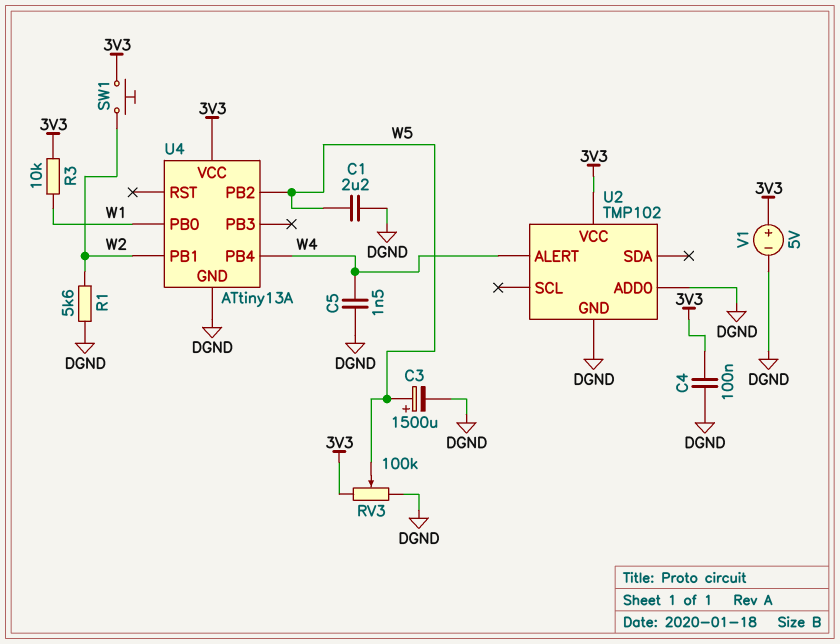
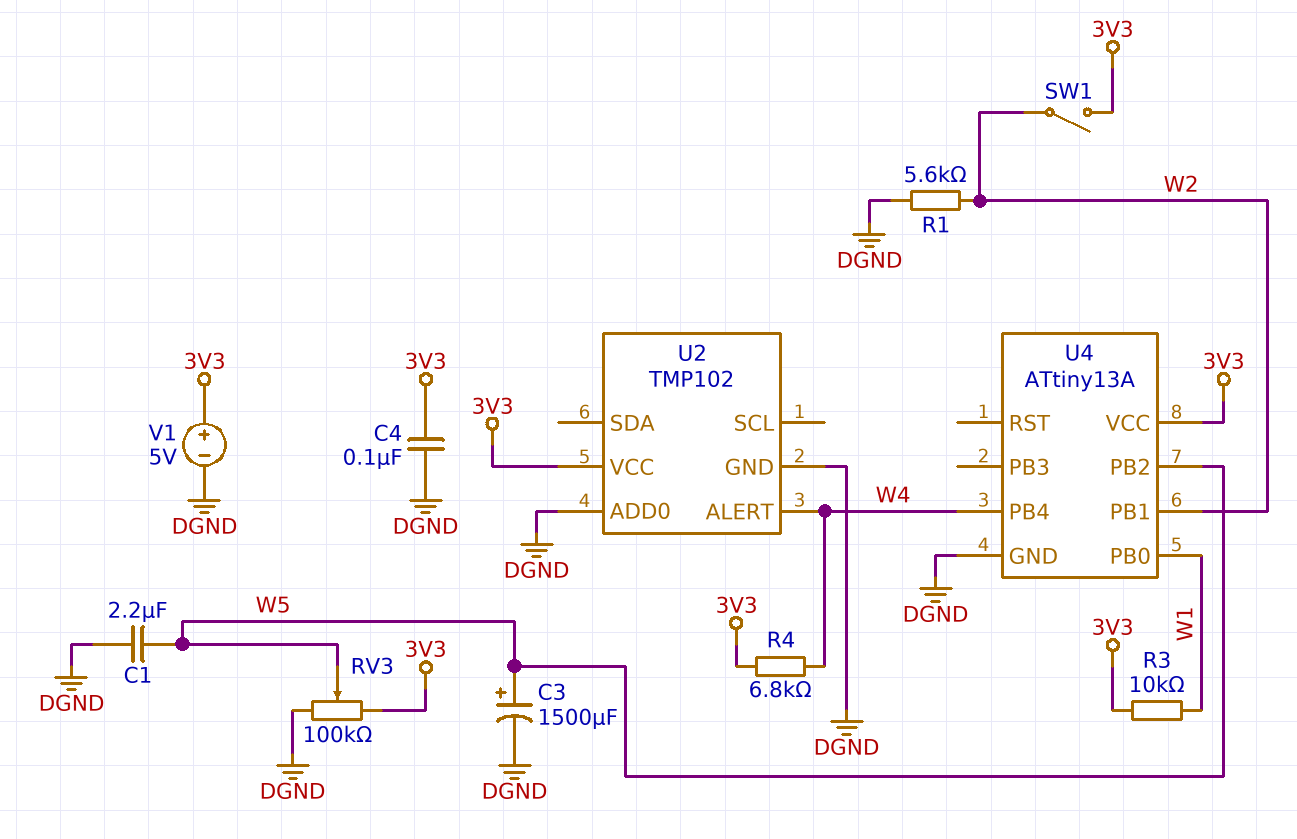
C5: 1.5nF (DGND, W4) -> none
R4: none -> 6.8k (3V3, W4)
SW1: button (3V3, W2) -> switch (3V3, W2)

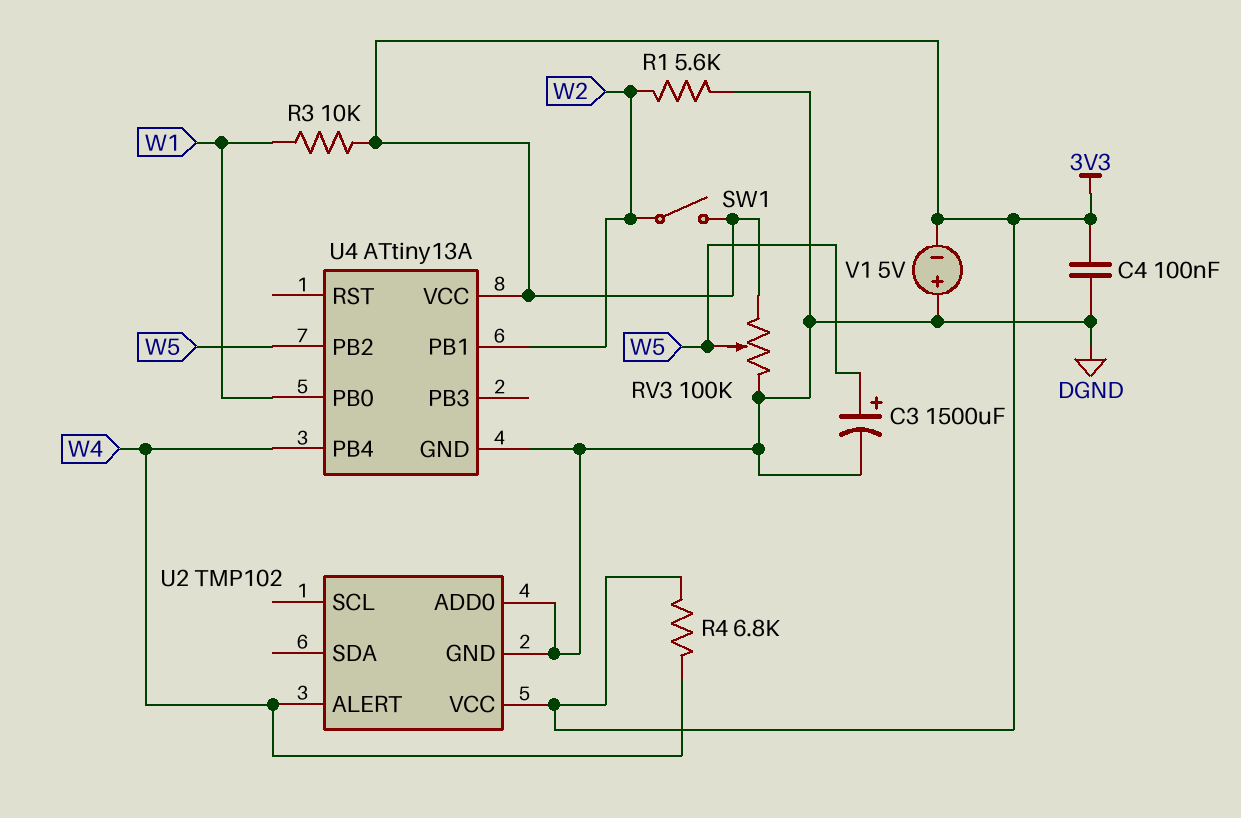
C1: 2.2uF (DGND, W5) -> none
V1: 5V (plus 3V3, minus DGND) -> 5V (plus DGND, minus 3V3)

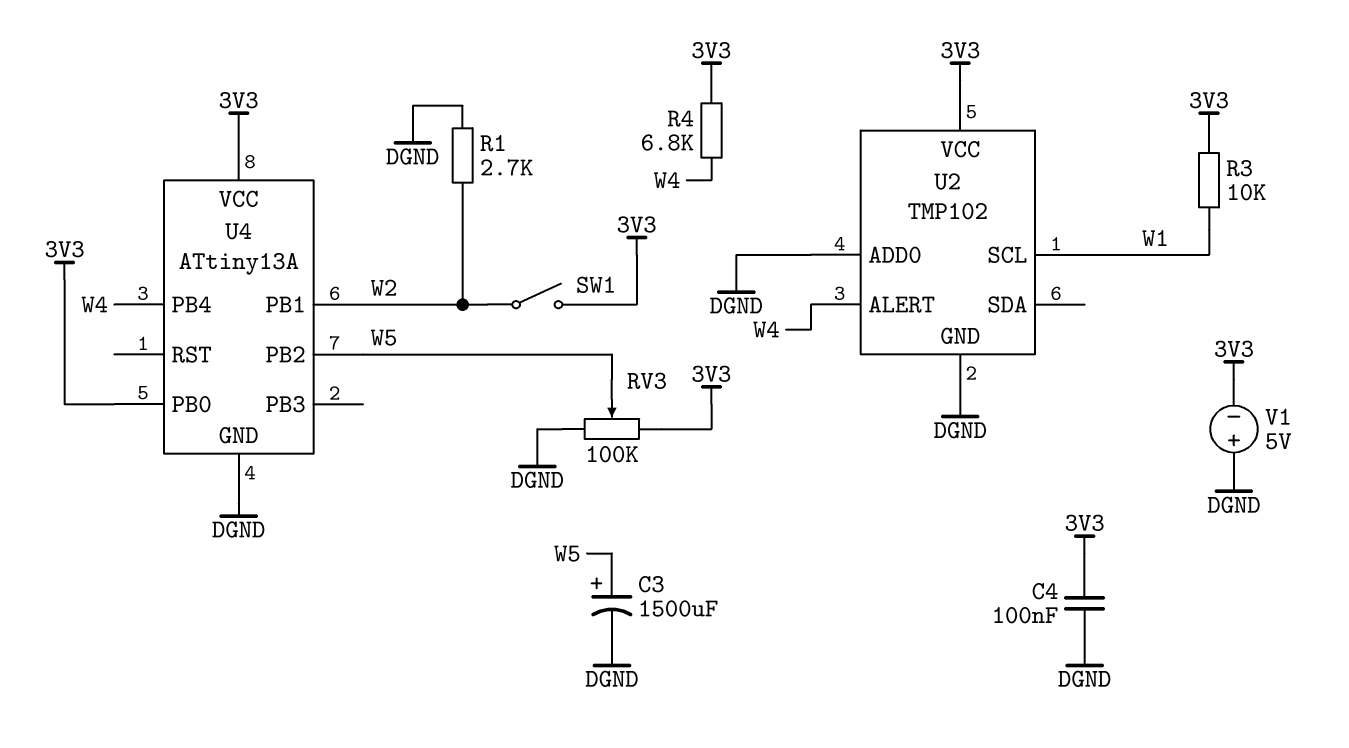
R1: 5.6k (DGND, W2) -> 2.7k (DGND, W2)
U2 pin SCL: none -> W1
U4 pin PB0: W1 -> 3V3

